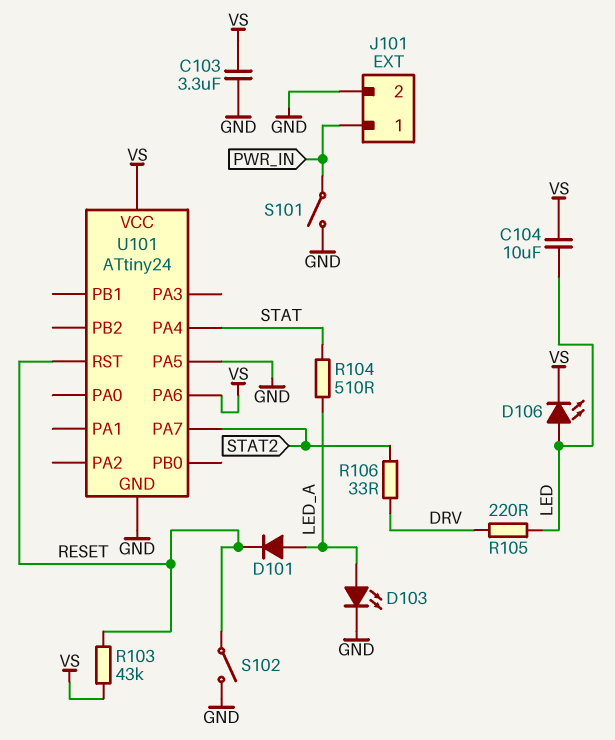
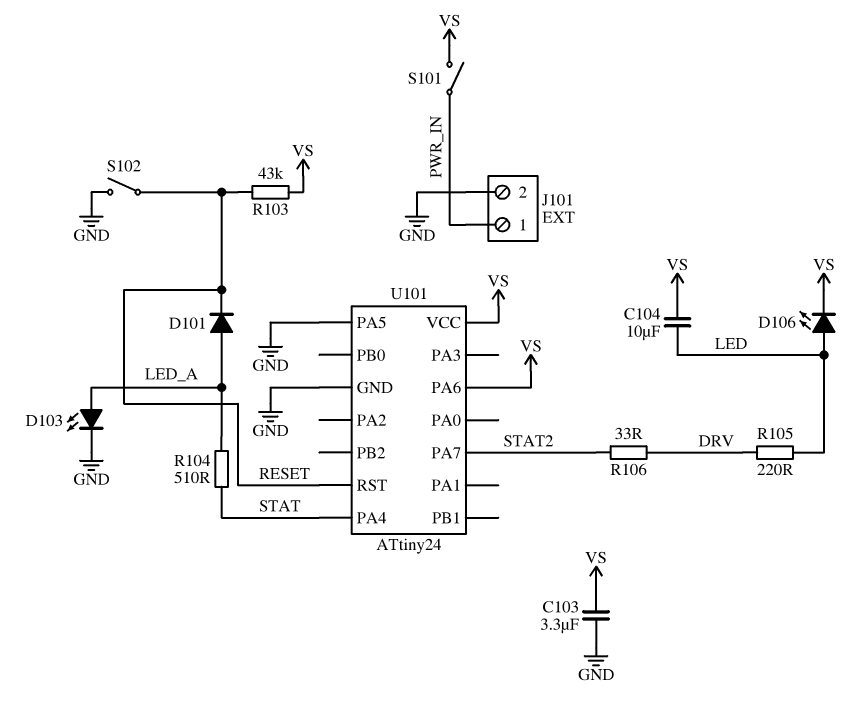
S101: switch (GND, PWR_IN) -> switch (PWR_IN, VS)

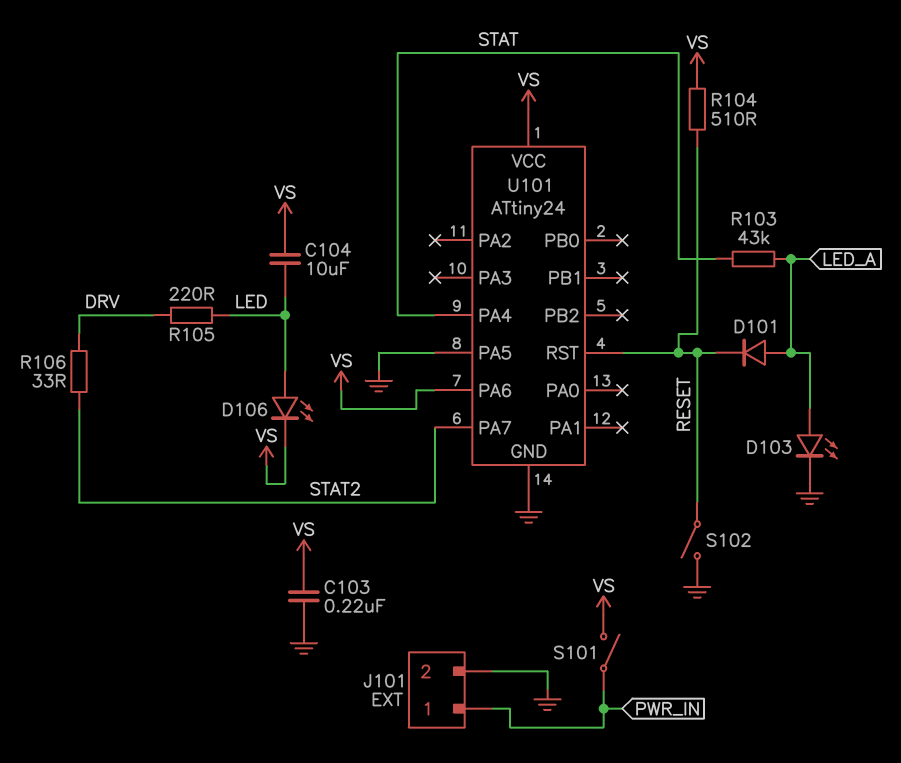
C103: 3.3uF (GND, VS) -> 220nF (GND, VS)
R103: 43k (RESET, VS) -> 43k (LED_A, STAT)
R104: 510 (LED_A, STAT) -> 510 (RESET, VS)

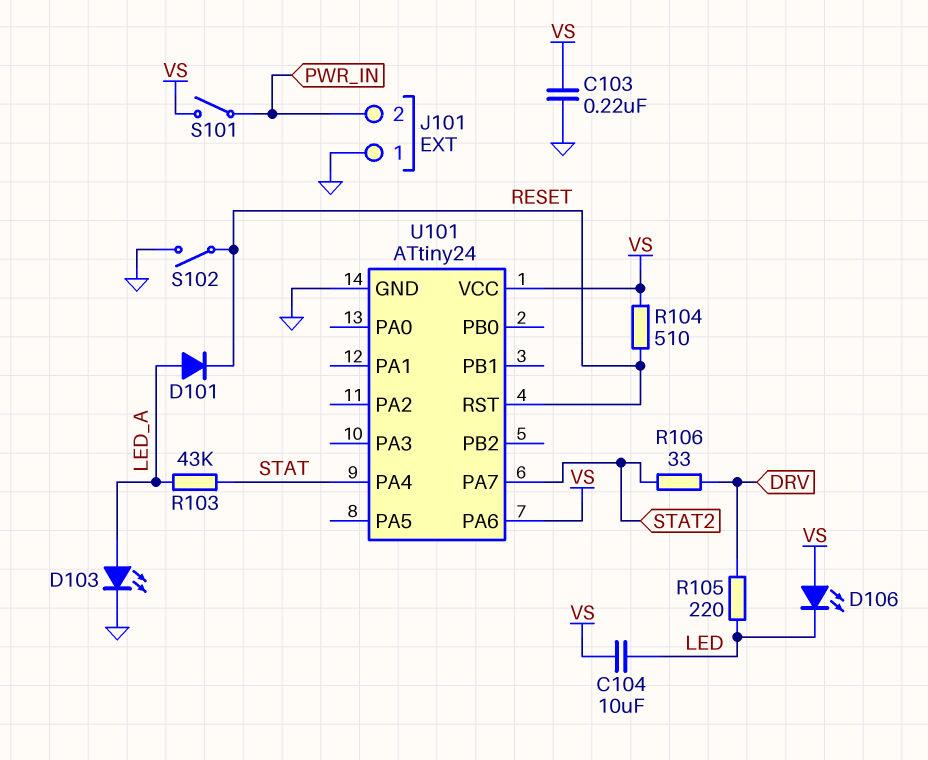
D106: LED (A LED, K VS) -> LED (A VS, K LED)
J101 pin 1: PWR_IN -> GND
J101 pin 2: GND -> PWR_IN
U101 pin PA5: GND -> none

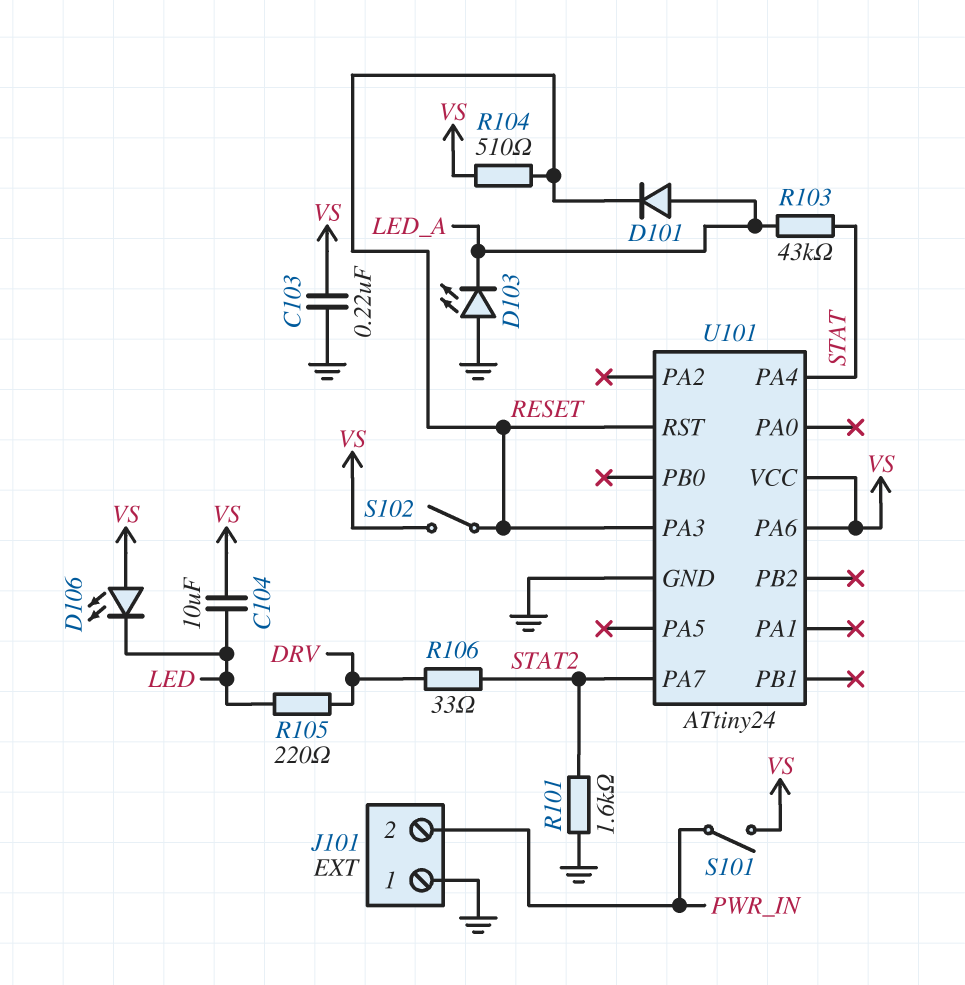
D103: LED (A LED_A, K GND) -> LED (A GND, K LED_A)
R101: none -> 1.6k (GND, STAT2)
S102: switch (GND, RESET) -> switch (RESET, VS)
U101 pin PA3: none -> RESET

